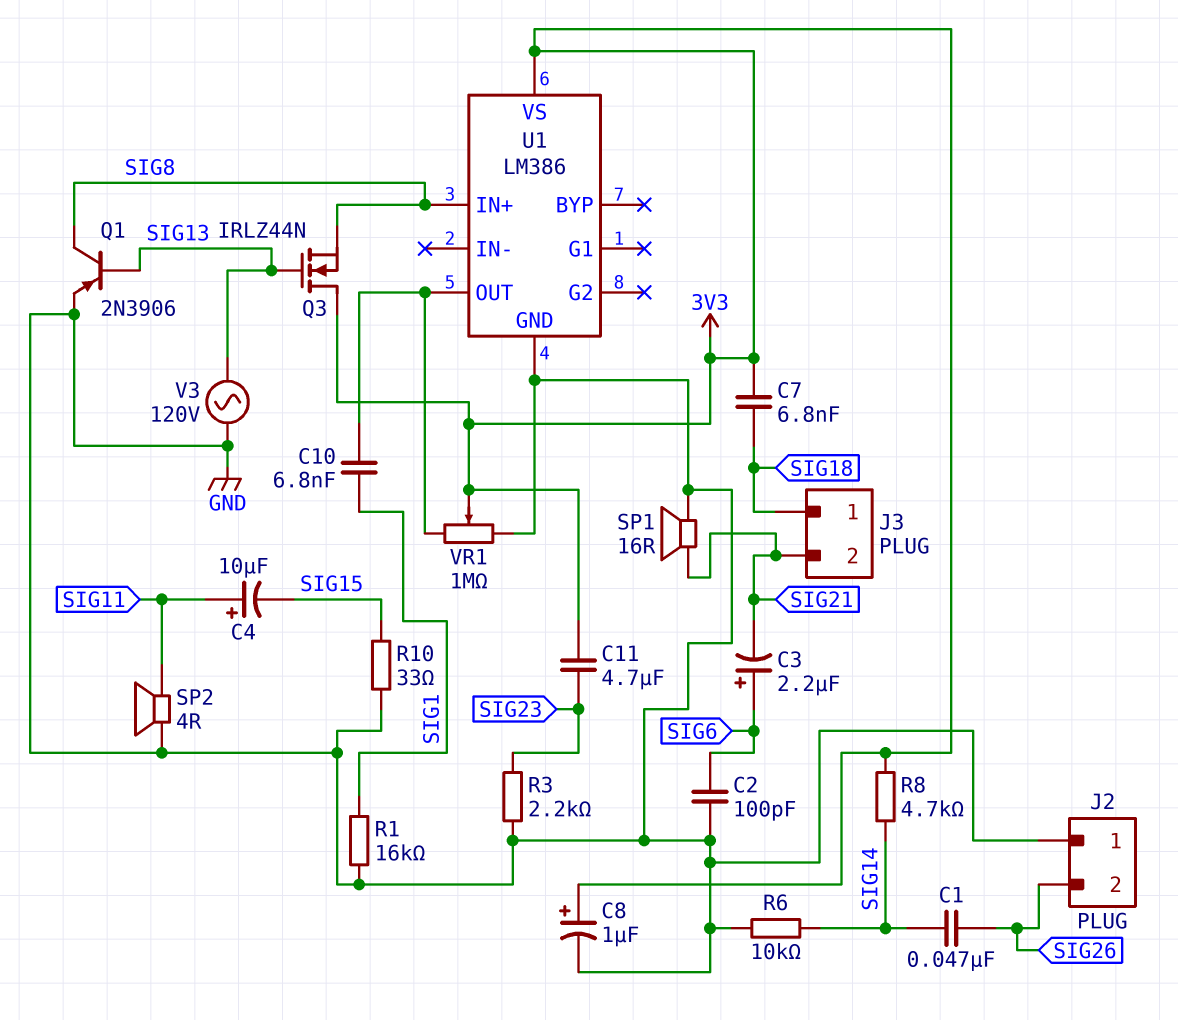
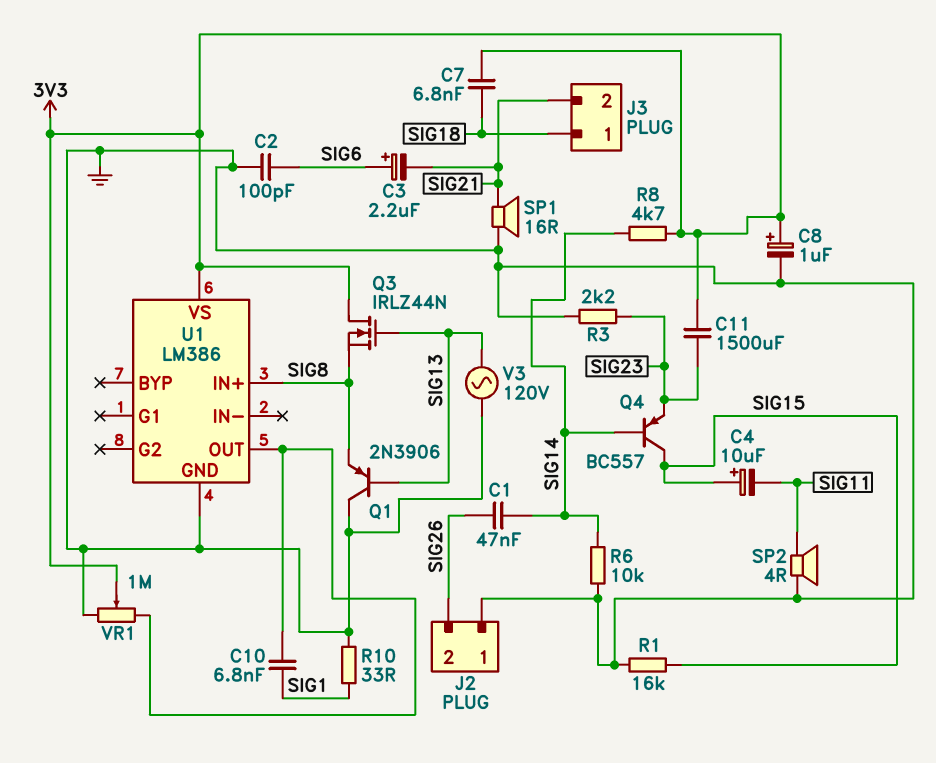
C4: 10uF (plus SIG11, minus SIG15) -> 10uF (plus SIG15, minus SIG11)
C11: 4.7uF (3V3, SIG23) -> 1500uF (3V3, SIG23)
Q1: PNP 2N3906 (B SIG13, C SIG8, E GND) -> PNP 2N3906 (B SIG13, C GND, E SIG8)
Q4: none -> PNP BC557 (B SIG14, C SIG15, E SIG23)
R1: 16k (GND, SIG1) -> 16k (GND, SIG15)
R10: 33 (GND, SIG15) -> 33 (GND, SIG1)

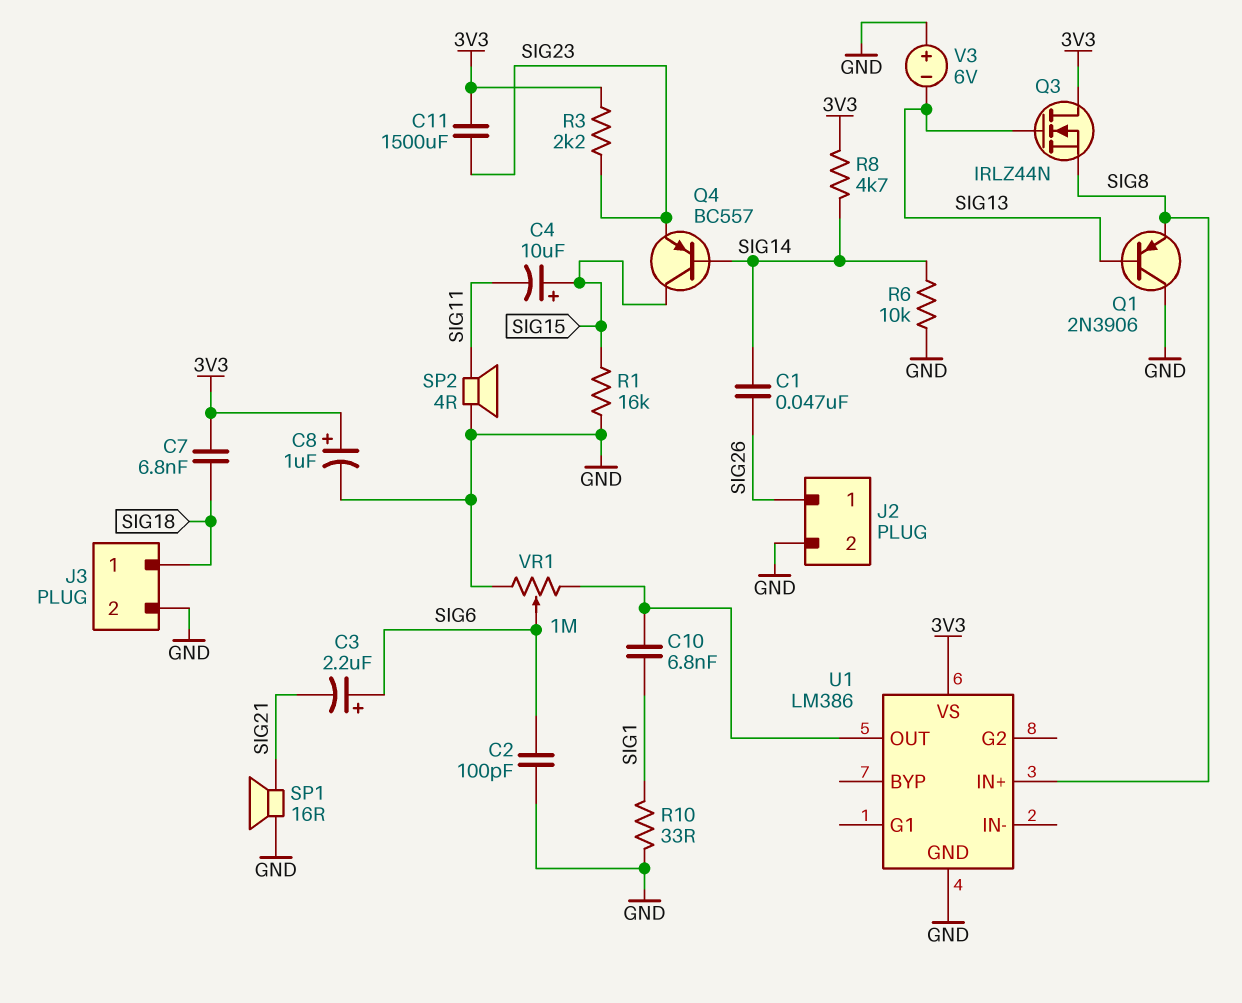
J2 pin 1: GND -> SIG26
J2 pin 2: SIG26 -> GND
J3 pin 2: SIG21 -> GND
R3: 2.2k (GND, SIG23) -> 2.2k (3V3, SIG23)
V3: AC 120V (GND, SIG13) -> 6V (plus GND, minus SIG13)
VR1: 1M (GND, U1/OUT, wiper 3V3) -> 1M (GND, U1/OUT, wiper SIG6)

